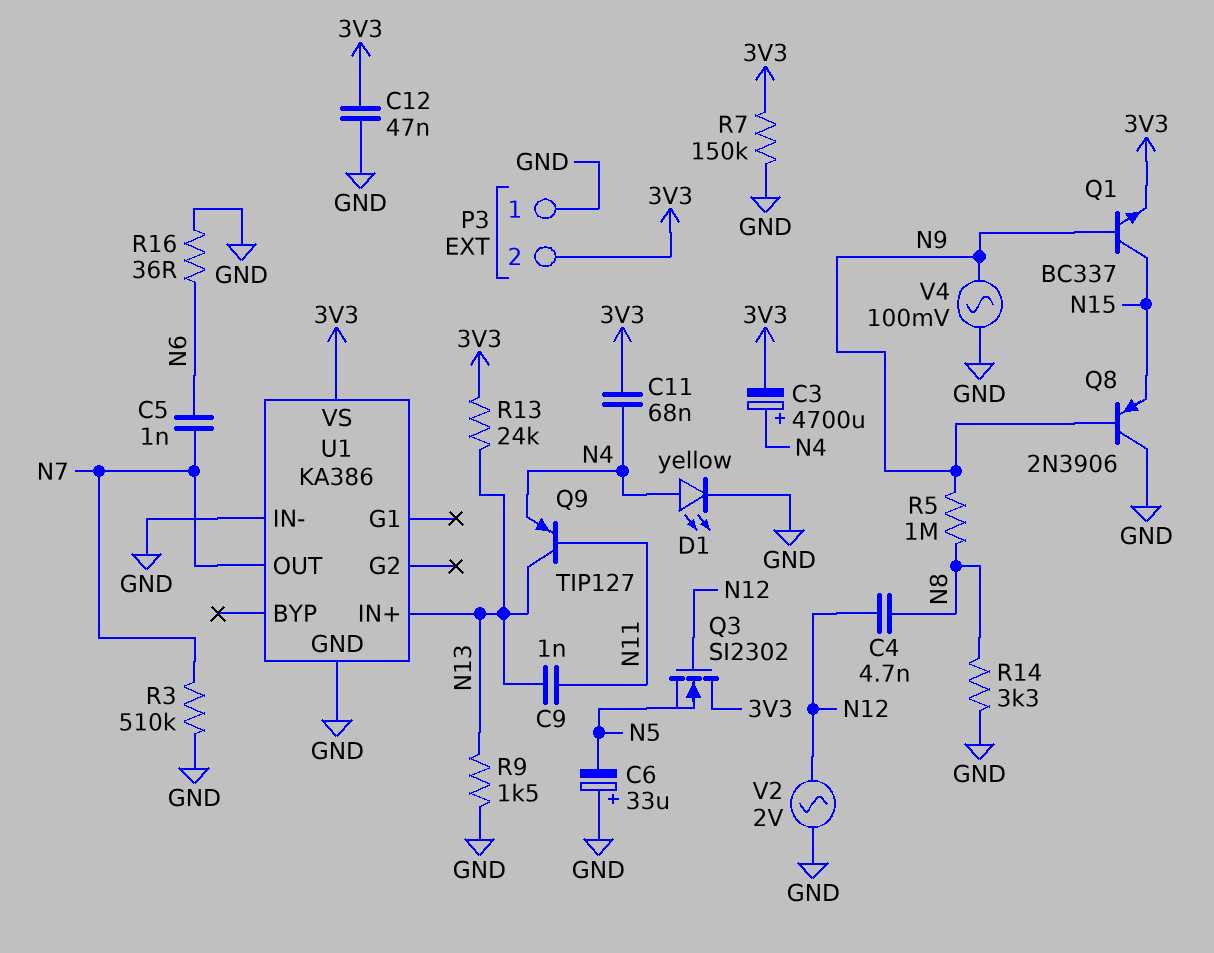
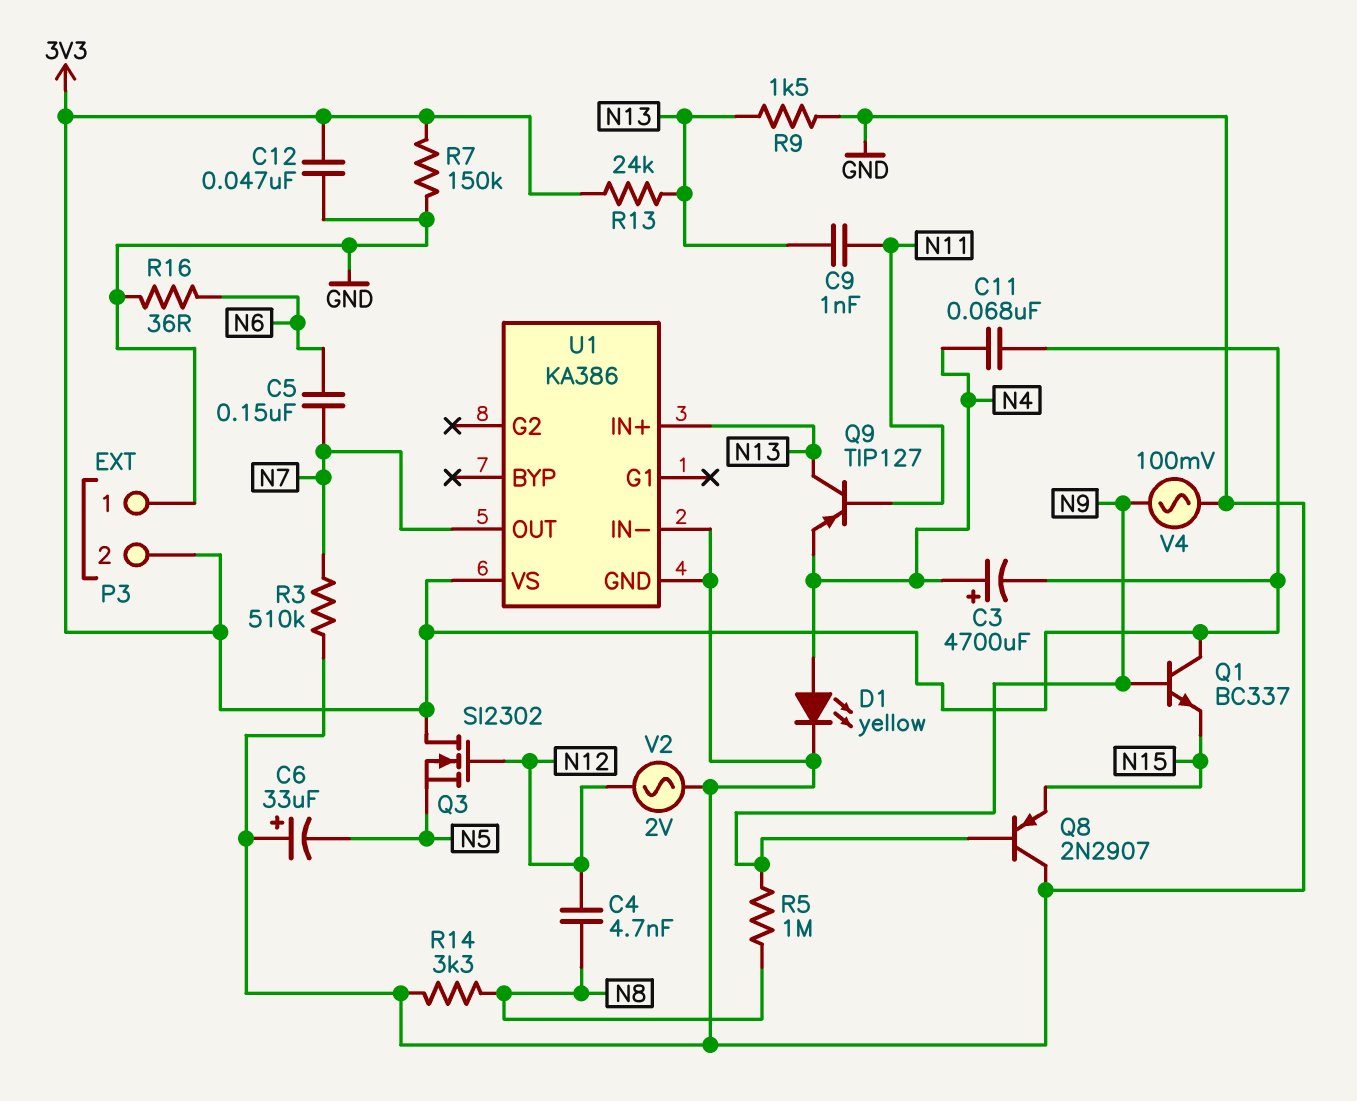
C5: 1nF (N6, N7) -> 150nF (N6, N7)
Q1: NPN BC337 (B N9, C N15, E 3V3) -> NPN BC337 (B N9, C 3V3, E N15)
Q8: PNP 2N3906 (B N9, C GND, E N15) -> PNP 2N2907 (B N9, C GND, E N15)

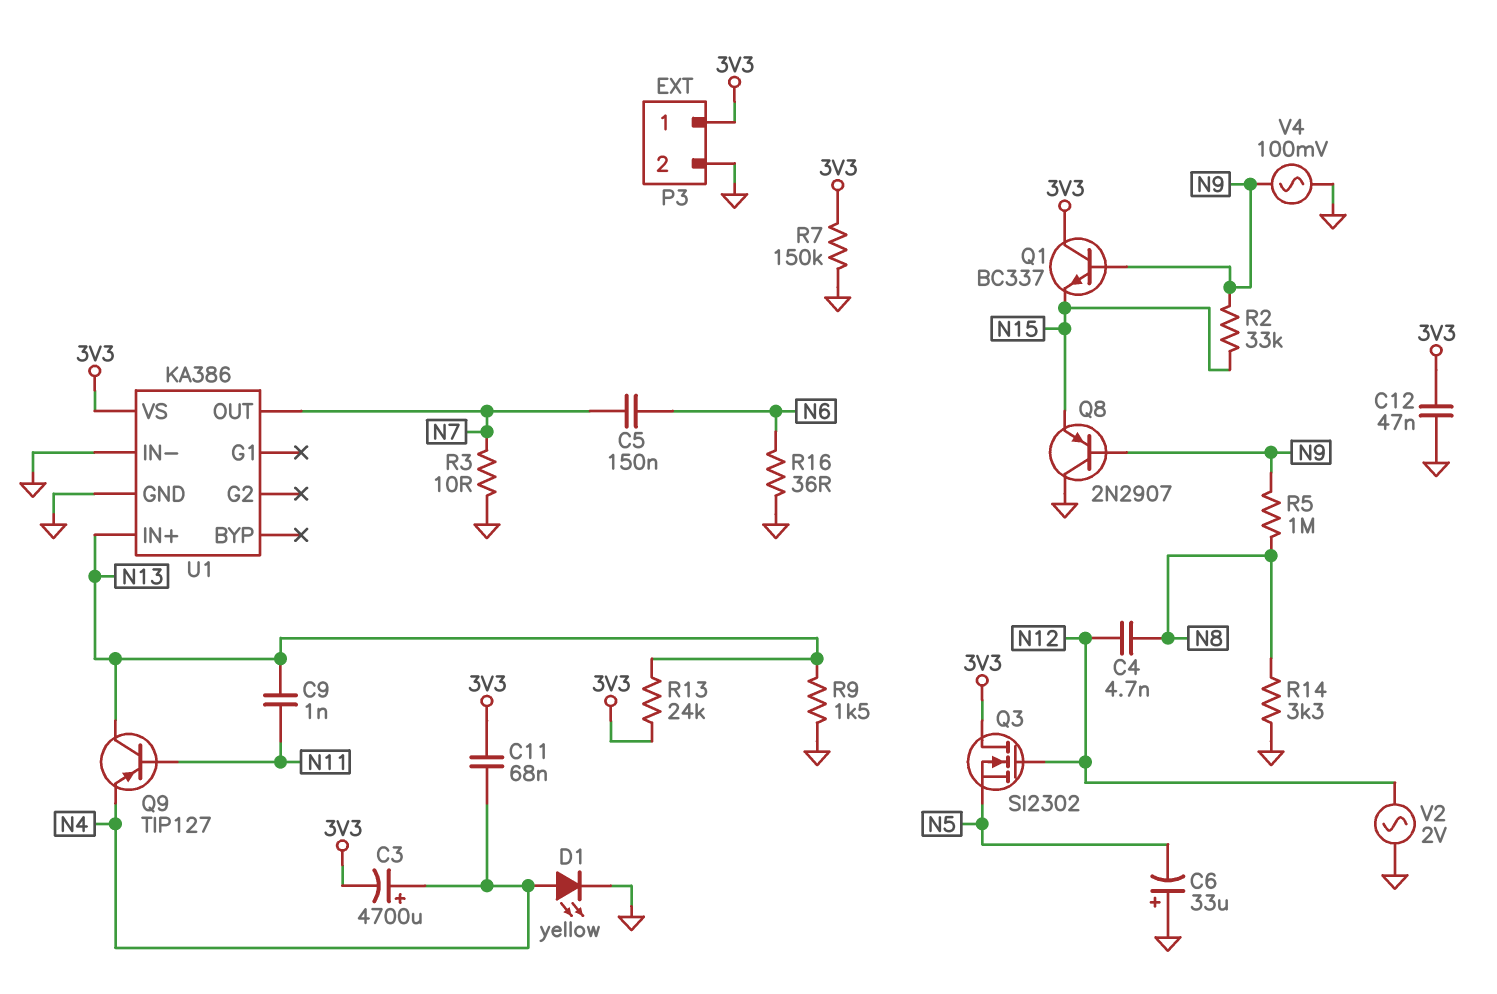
P3 pin 1: GND -> 3V3
P3 pin 2: 3V3 -> GND
R2: none -> 33k (N9, N15)
R3: 510k (GND, N7) -> 10 (GND, N7)

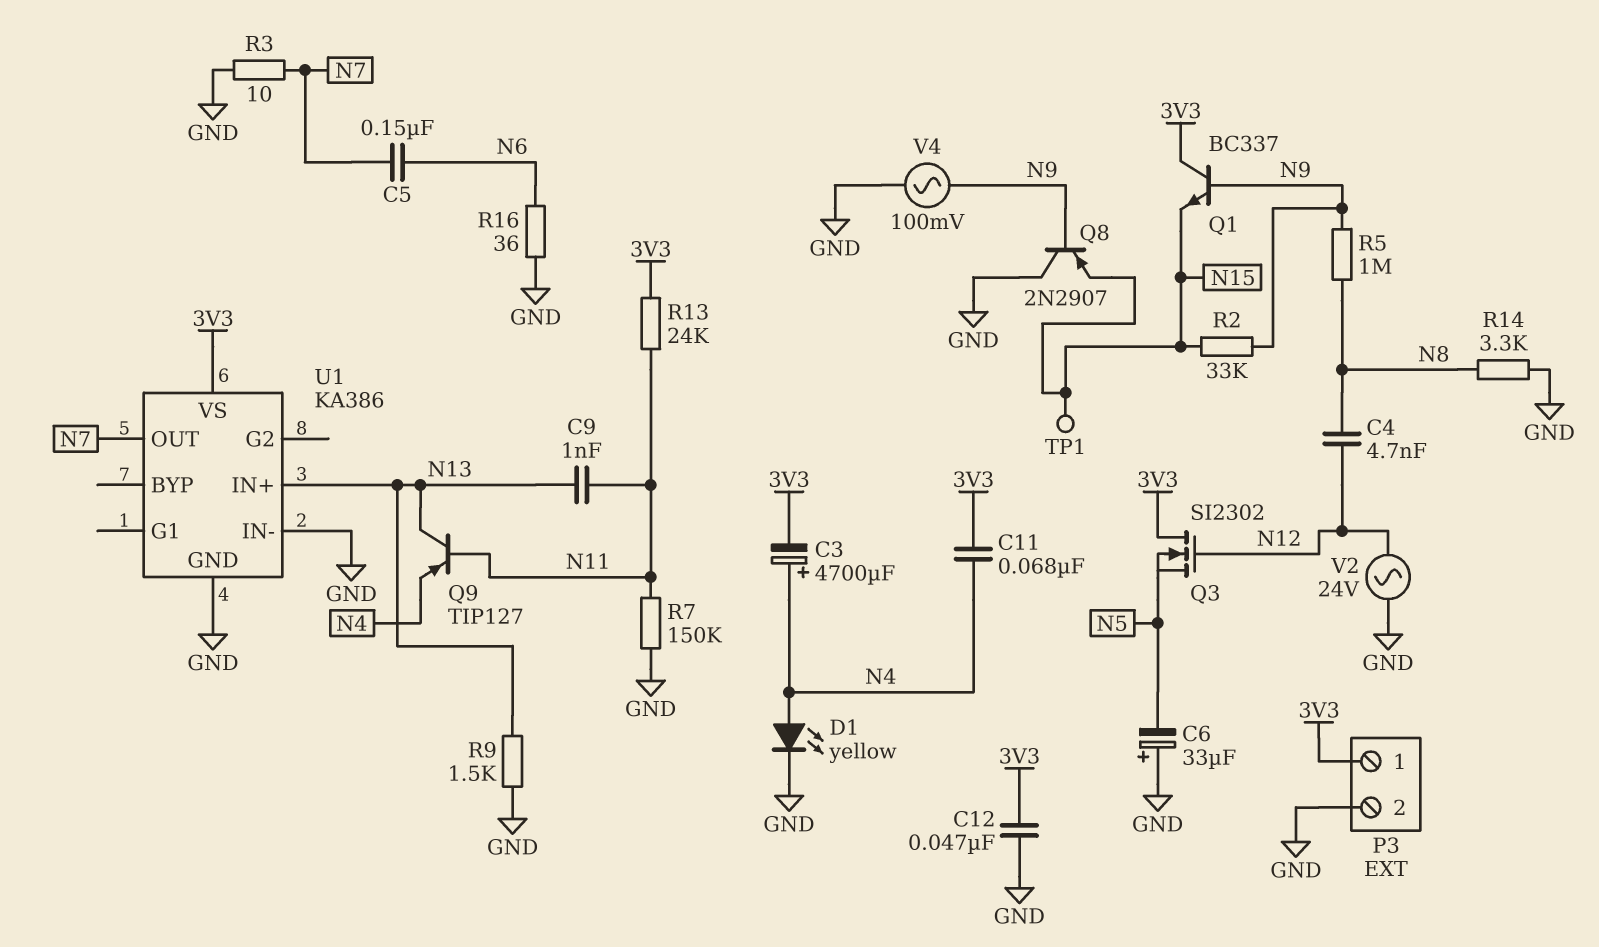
R7: 150k (3V3, GND) -> 150k (GND, N11)
R13: 24k (3V3, N13) -> 24k (3V3, N11)
TP1: none -> test point (N15)
V2: AC 2V (GND, N12) -> AC 24V (GND, N12)

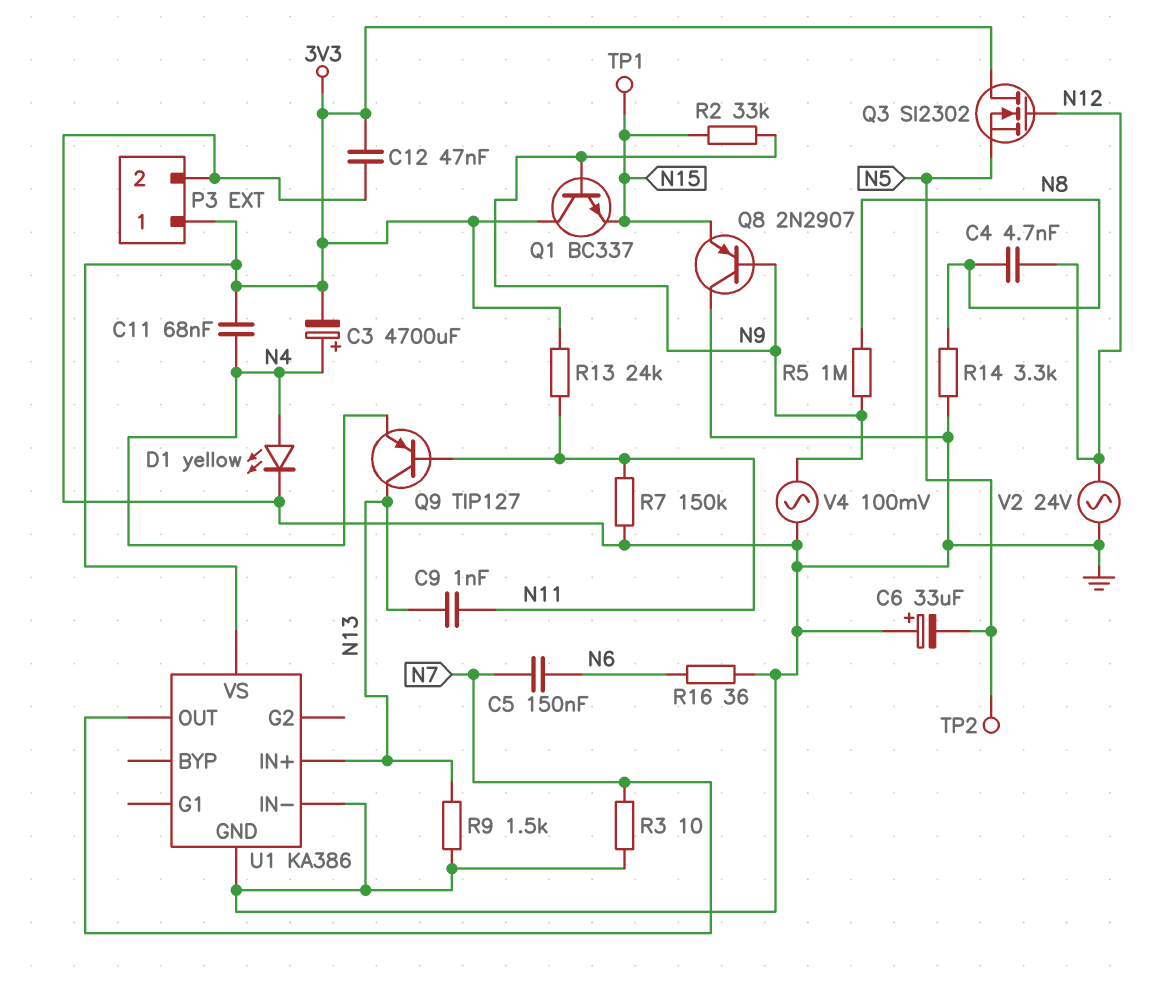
TP2: none -> test point (N5)

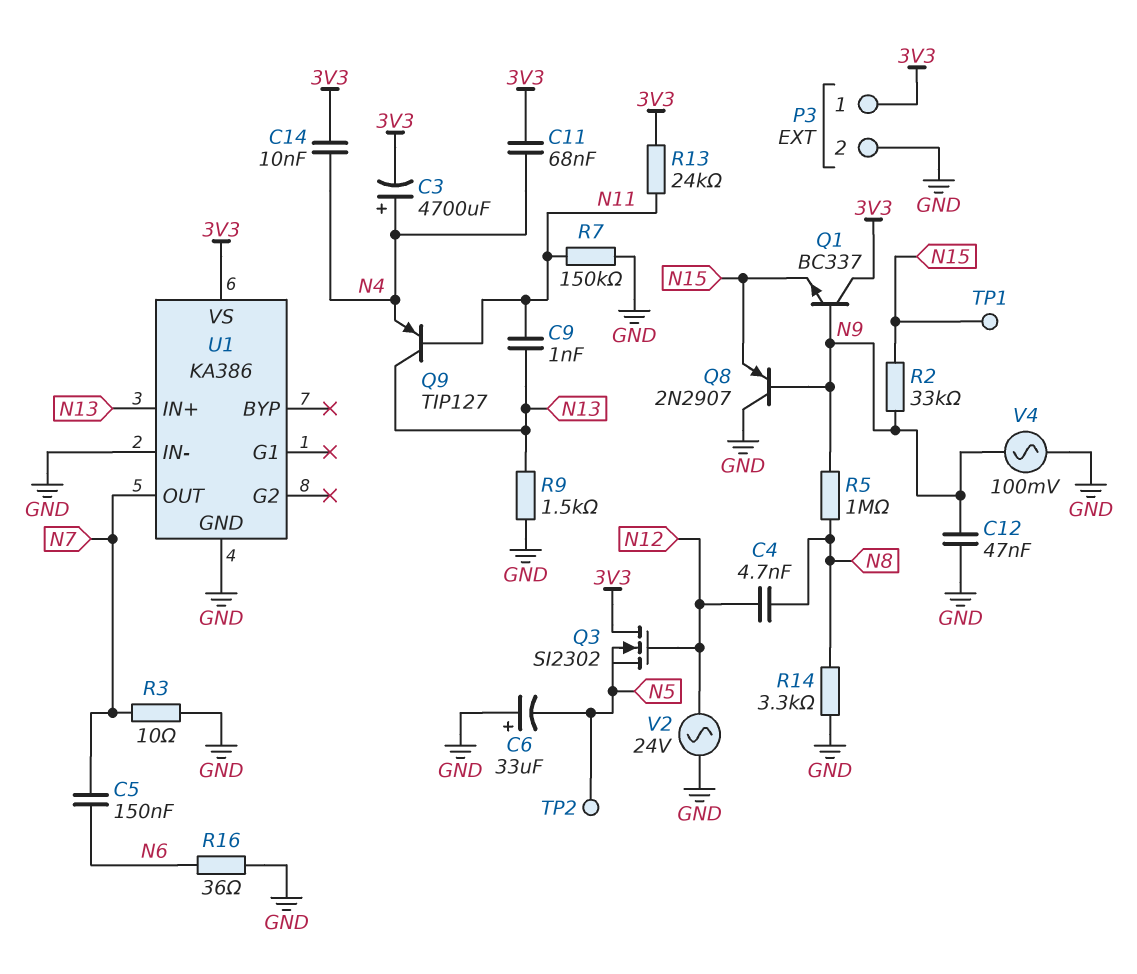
C12: 47nF (3V3, GND) -> 47nF (GND, N9)
C14: none -> 10nF (3V3, N4)
D1: LED yellow (A N4, K GND) -> none

